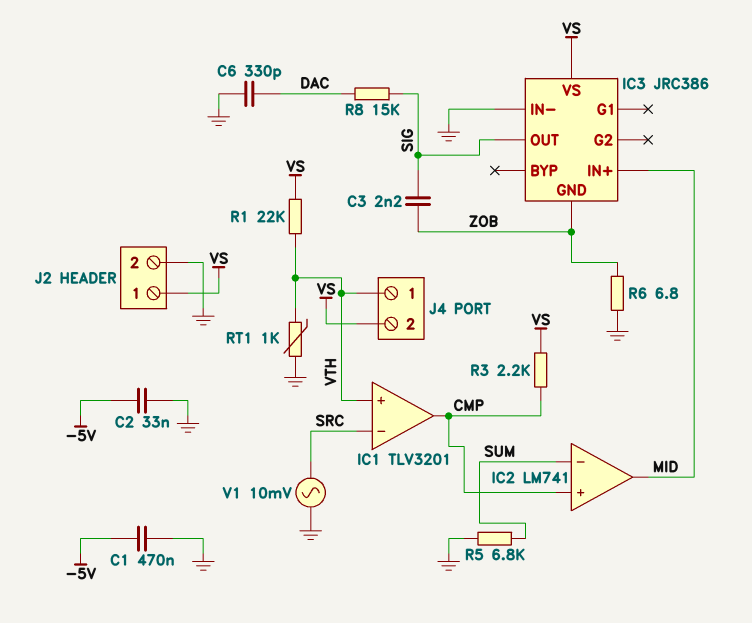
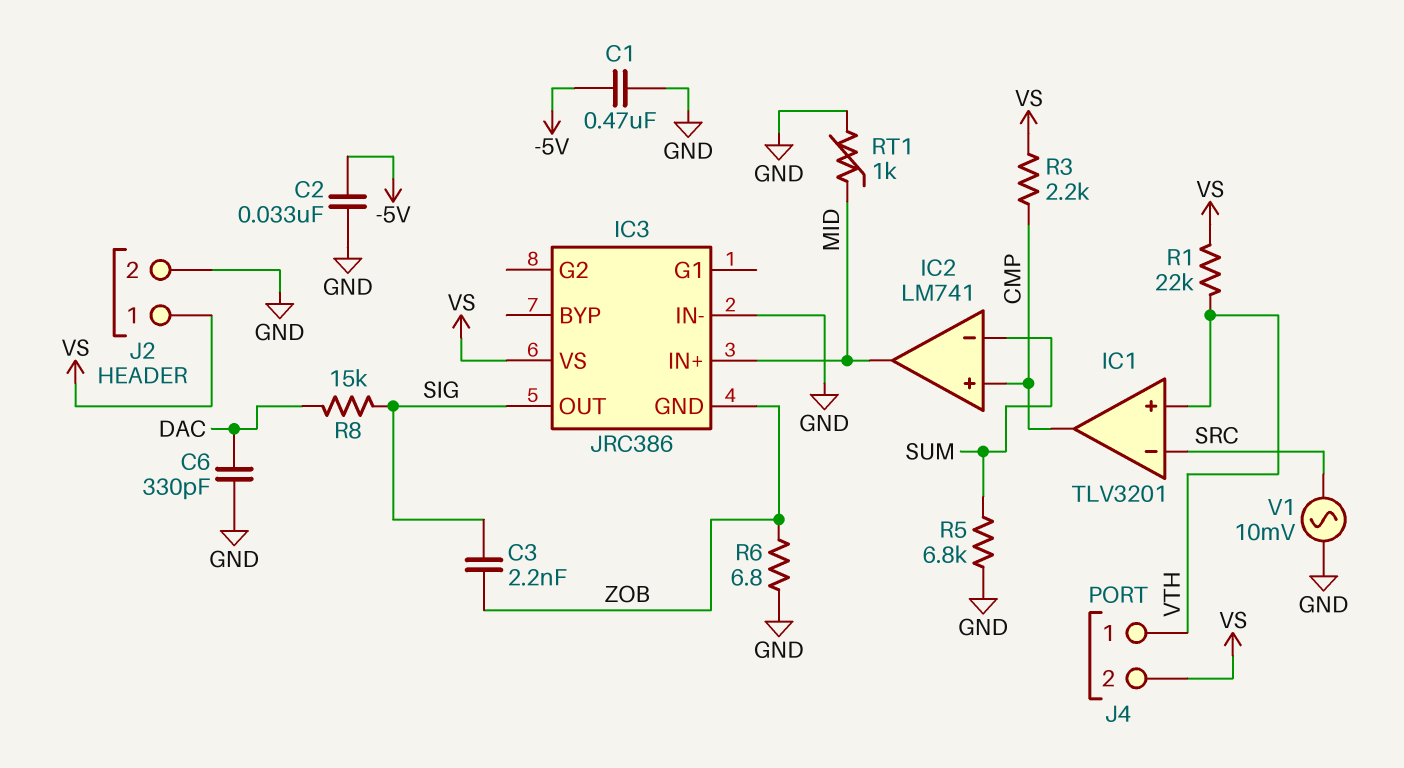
RT1: 1k (GND, VTH) -> 1k (GND, MID)

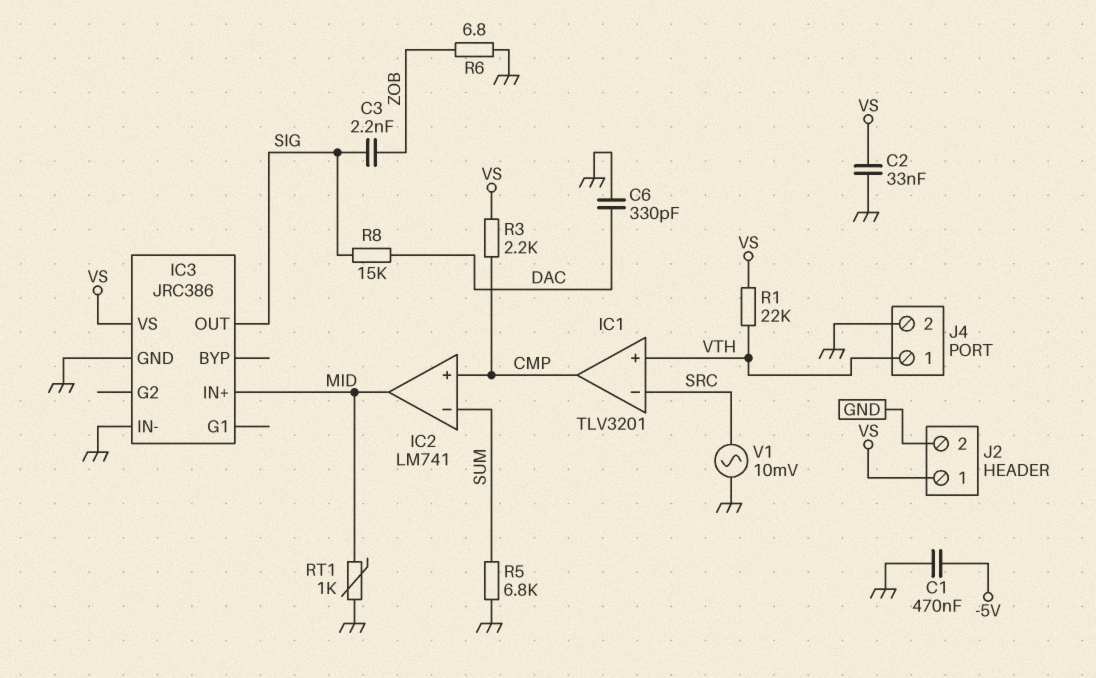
C2: 33nF (-5V, GND) -> 33nF (GND, VS)
IC3 pin GND: ZOB -> GND
J4 pin 2: VS -> GND

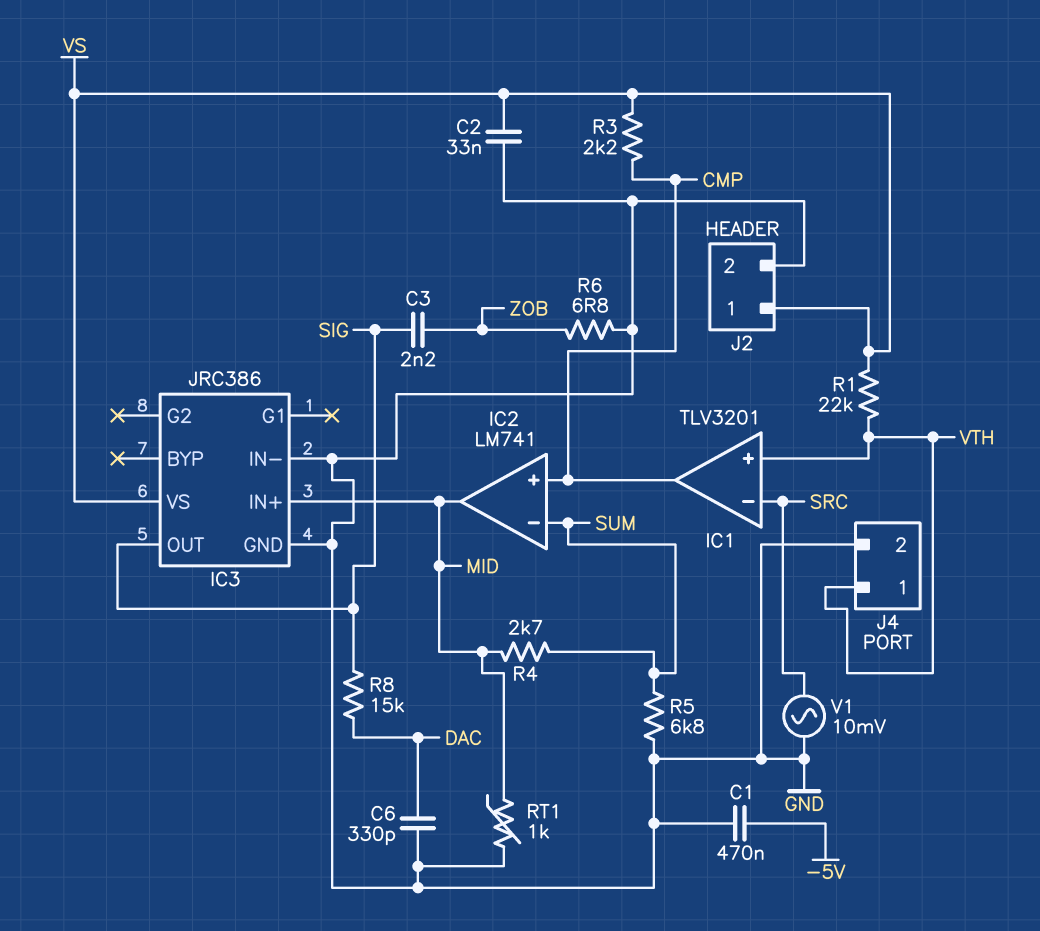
R4: none -> 2.7k (MID, SUM)

